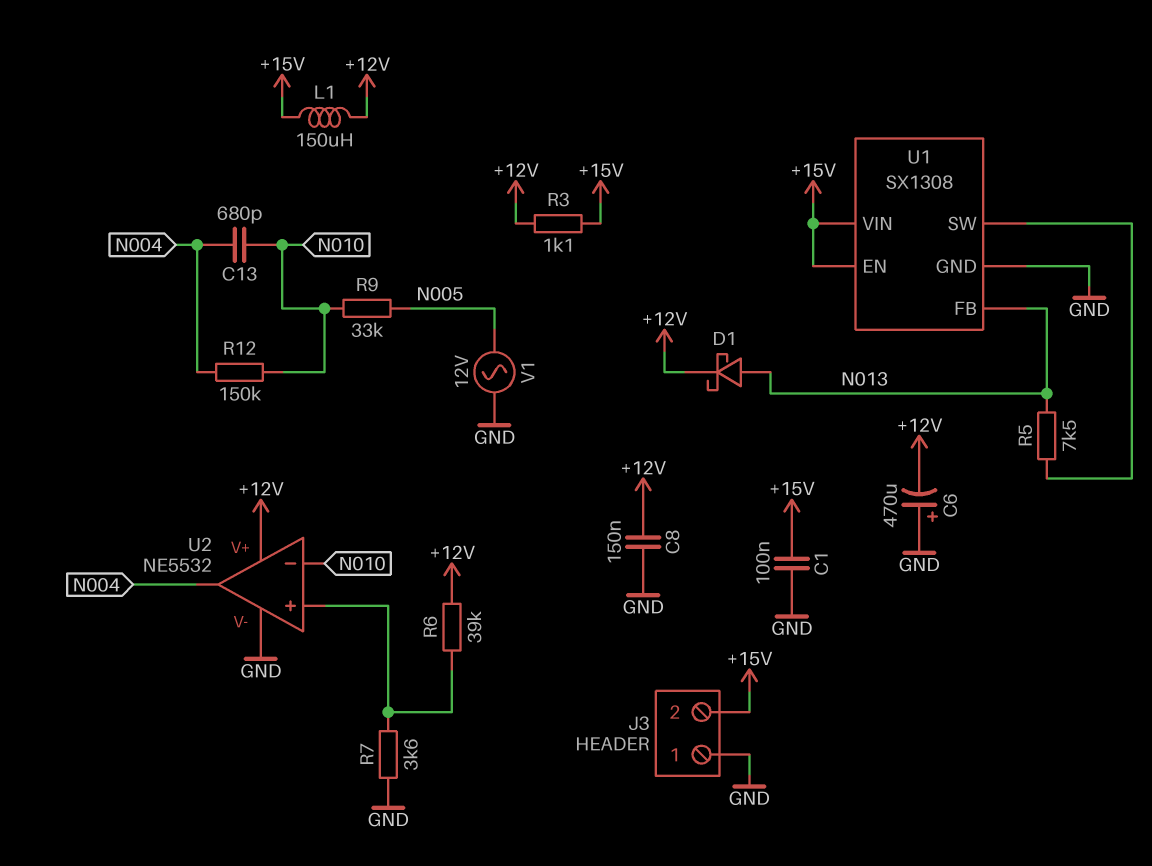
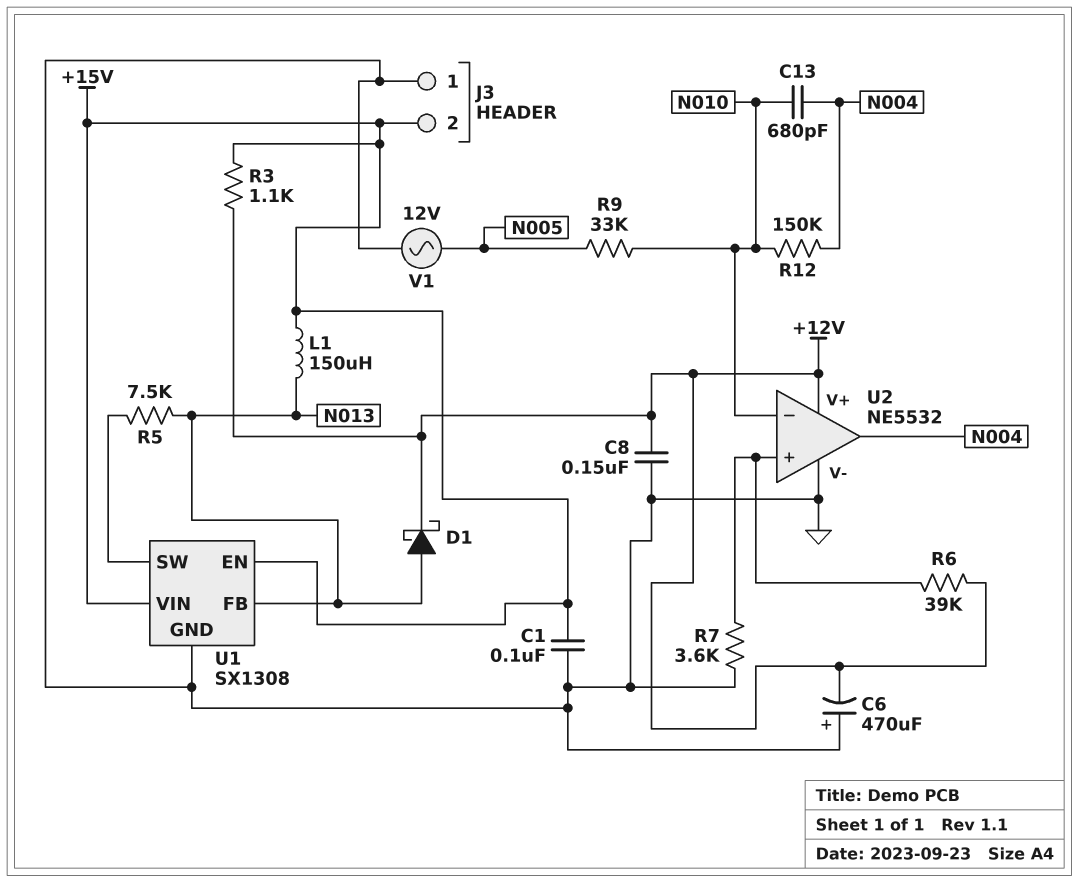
L1: 150uH (+12V, +15V) -> 150uH (+15V, N013)

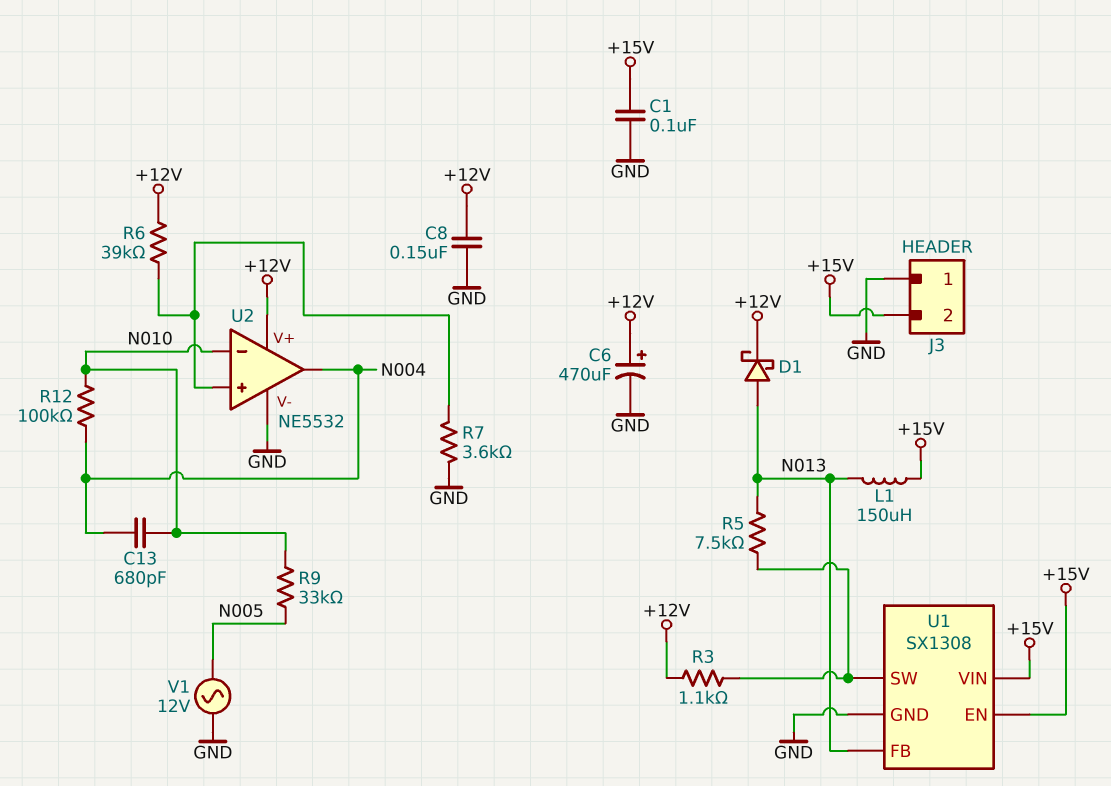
C6: 470uF (plus GND, minus +12V) -> 470uF (plus +12V, minus GND)
R3: 1.1k (+12V, +15V) -> 1.1k (+12V, U1/SW)
R12: 150k (N004, N010) -> 100k (N004, N010)

